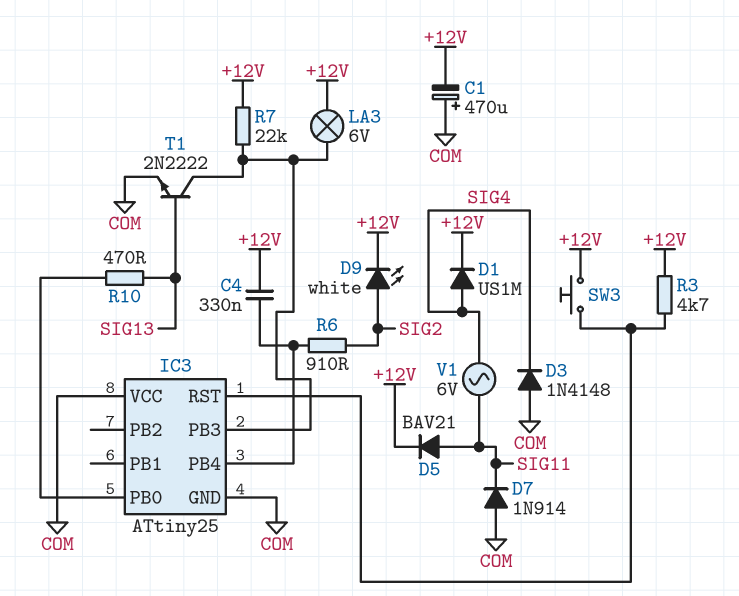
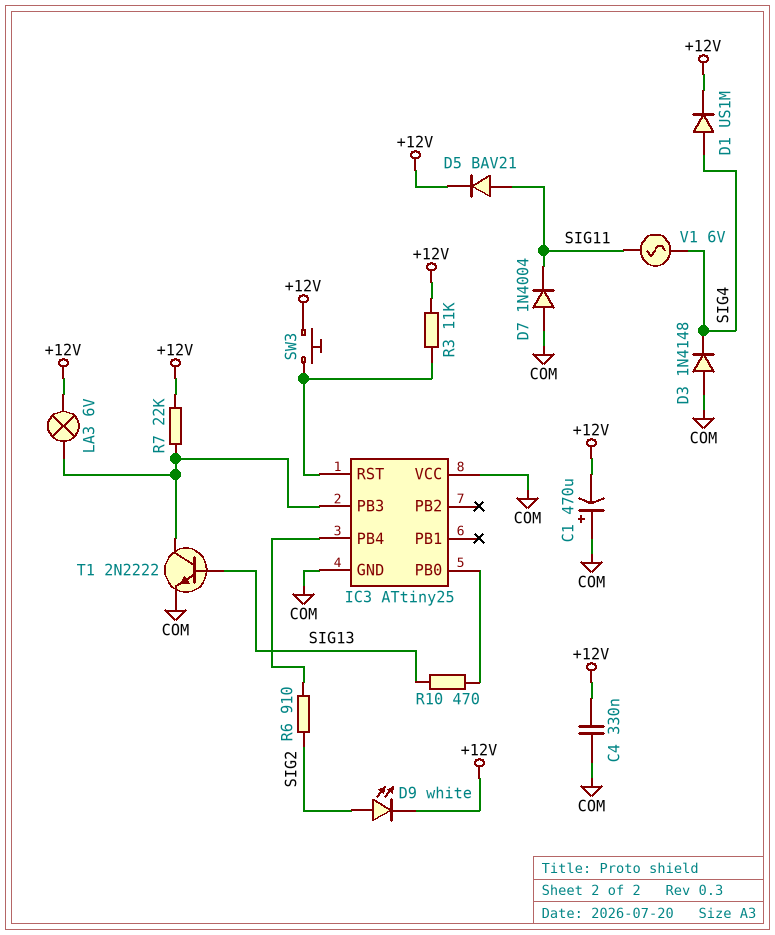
C4: 330nF (+12V, IC3/PB4) -> 330nF (+12V, COM)
D7: diode 1N914 (A COM, K SIG11) -> diode 1N4004 (A COM, K SIG11)
R3: 4.7k (+12V, IC3/RST) -> 11k (+12V, IC3/RST)

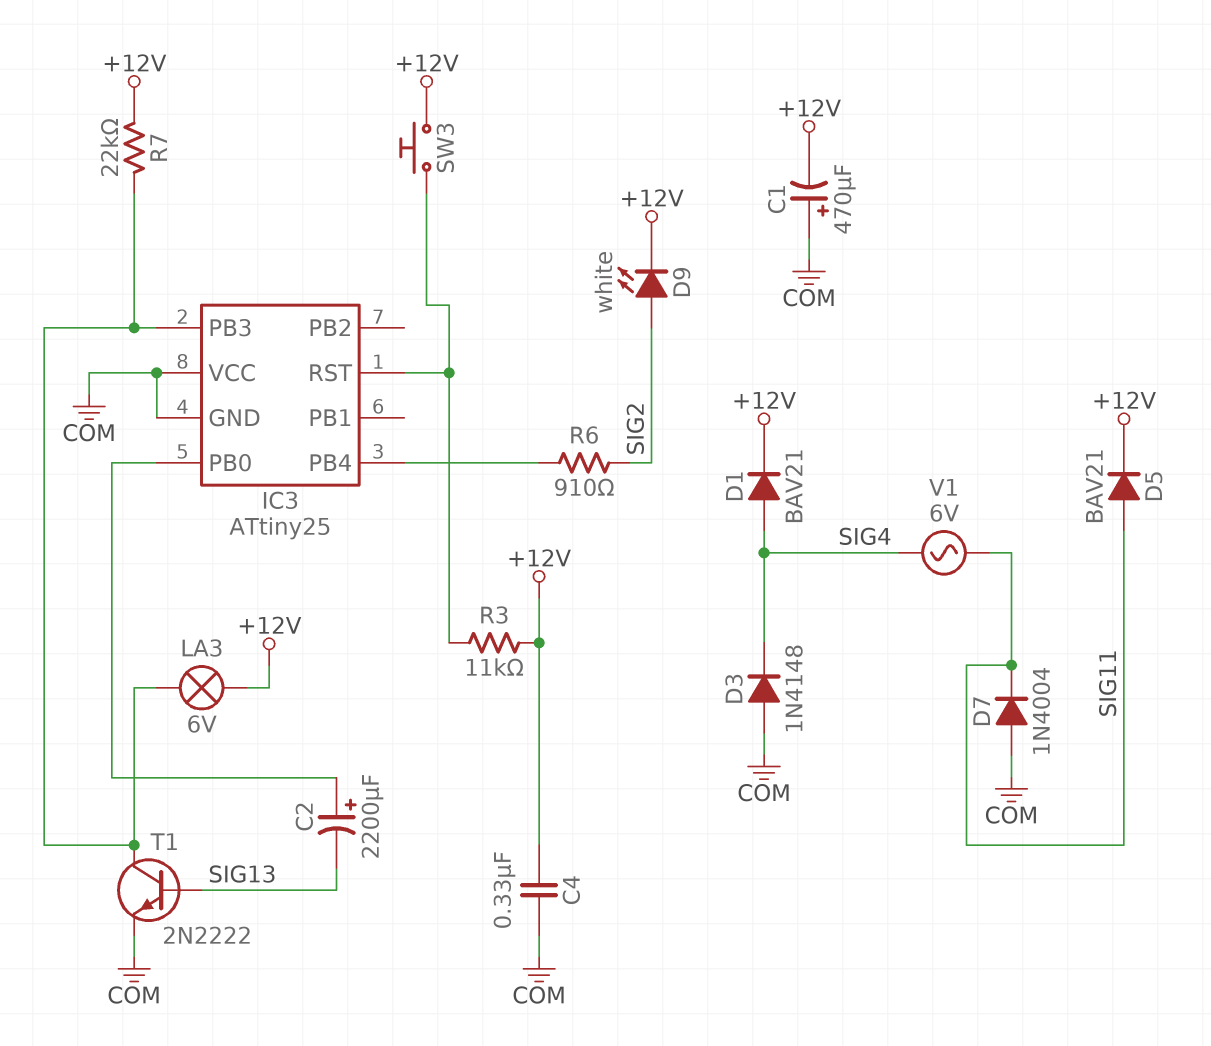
C2: none -> 2200uF (plus IC3/PB0, minus SIG13)
D1: diode US1M (A SIG4, K +12V) -> diode BAV21 (A SIG4, K +12V)
R10: 470 (IC3/PB0, SIG13) -> none

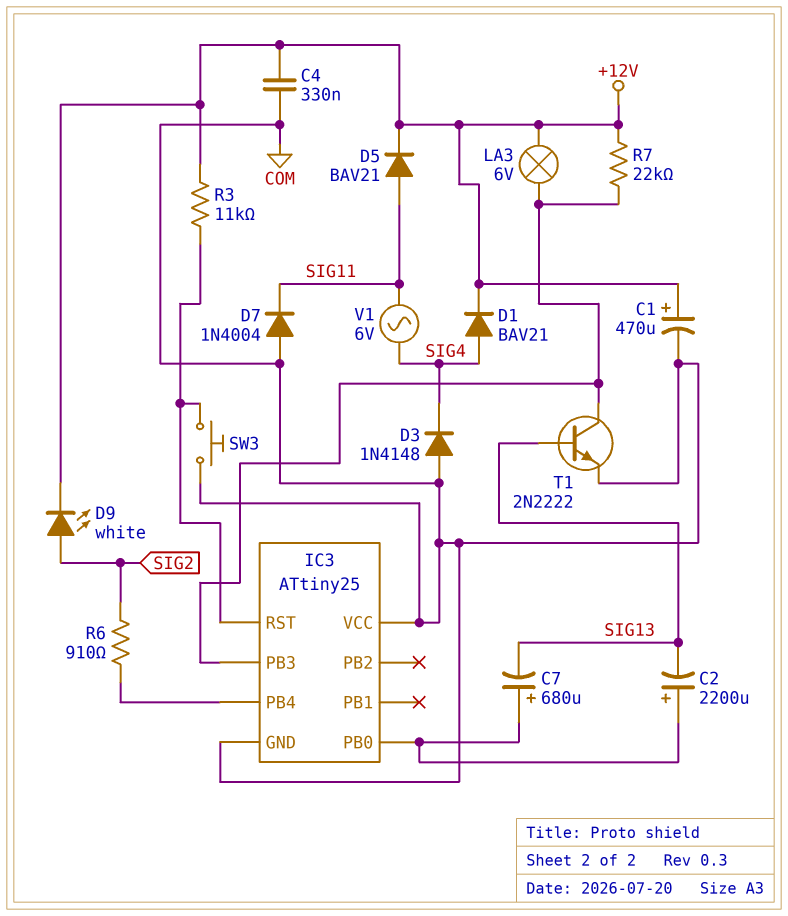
C1: 470uF (plus COM, minus +12V) -> 470uF (plus +12V, minus COM)
C7: none -> 680uF (plus IC3/PB0, minus SIG13)
SW3: button (+12V, IC3/RST) -> button (COM, IC3/RST)

